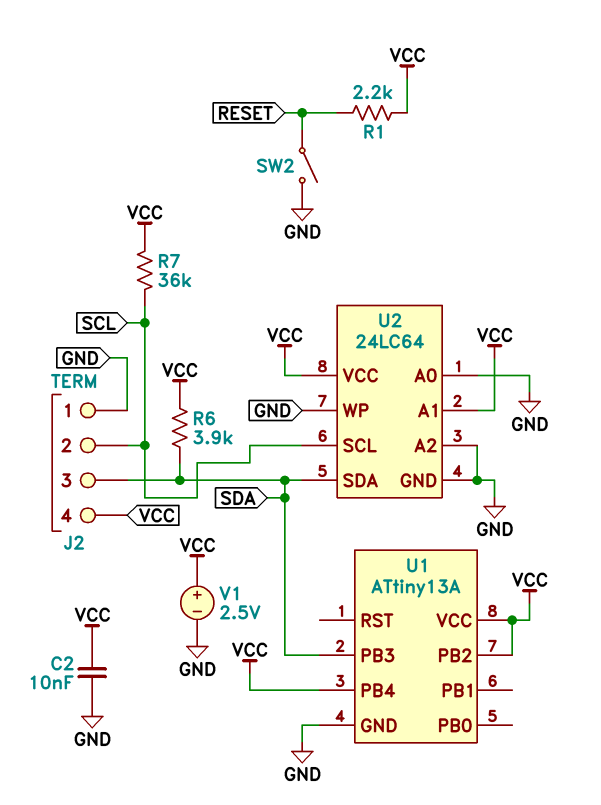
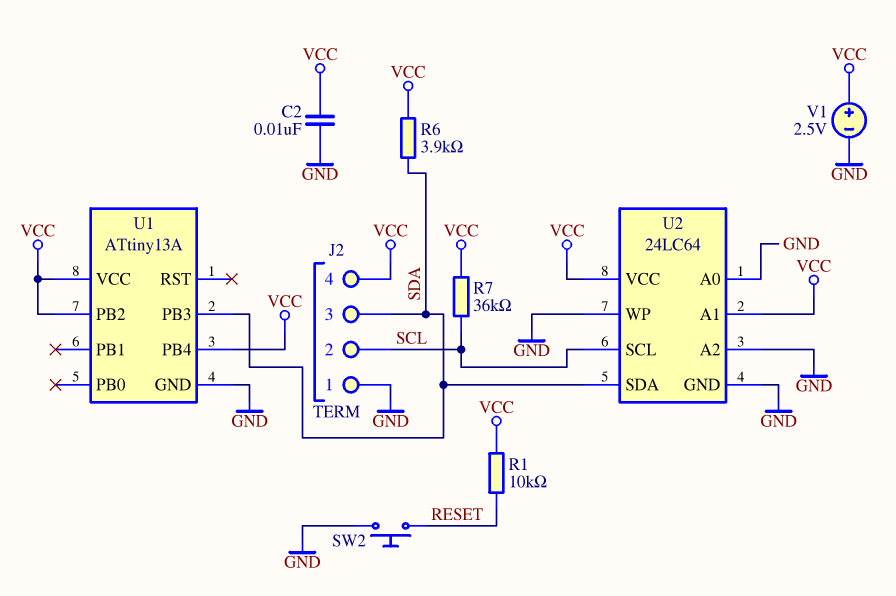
R1: 2.2k (RESET, VCC) -> 10k (RESET, VCC)
SW2: switch (GND, RESET) -> button (GND, RESET)

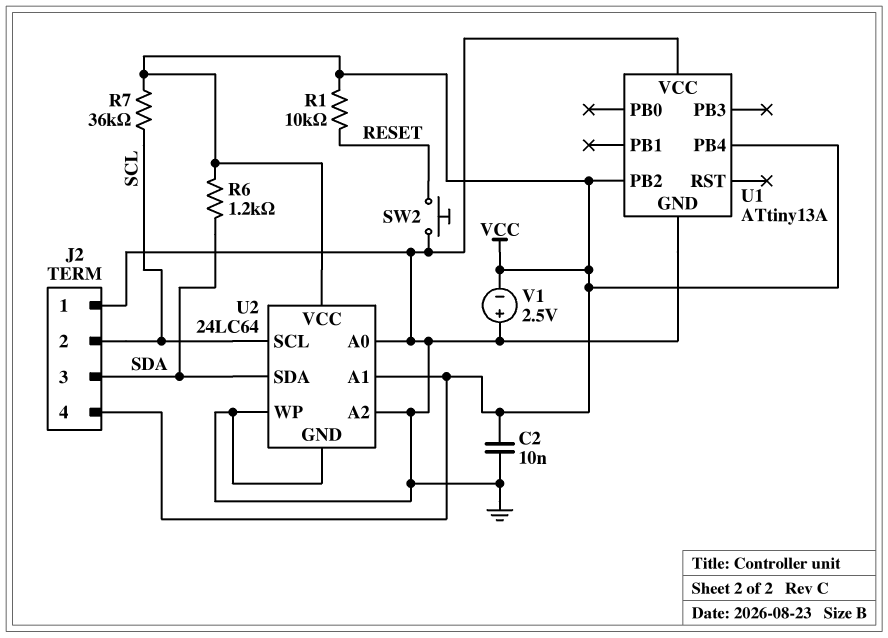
R6: 3.9k (SDA, VCC) -> 1.2k (SDA, VCC)
U1 pin PB3: SDA -> none
U1 pin VCC: VCC -> GND
V1: 2.5V (plus VCC, minus GND) -> 2.5V (plus GND, minus VCC)

